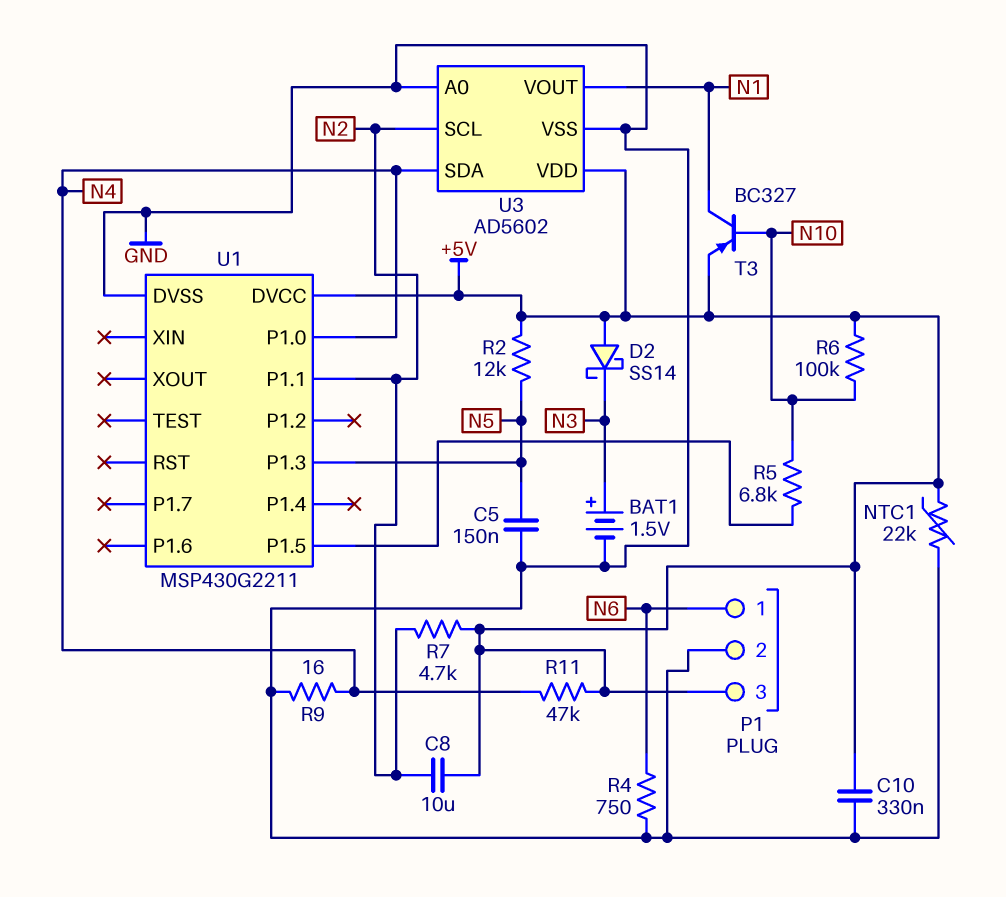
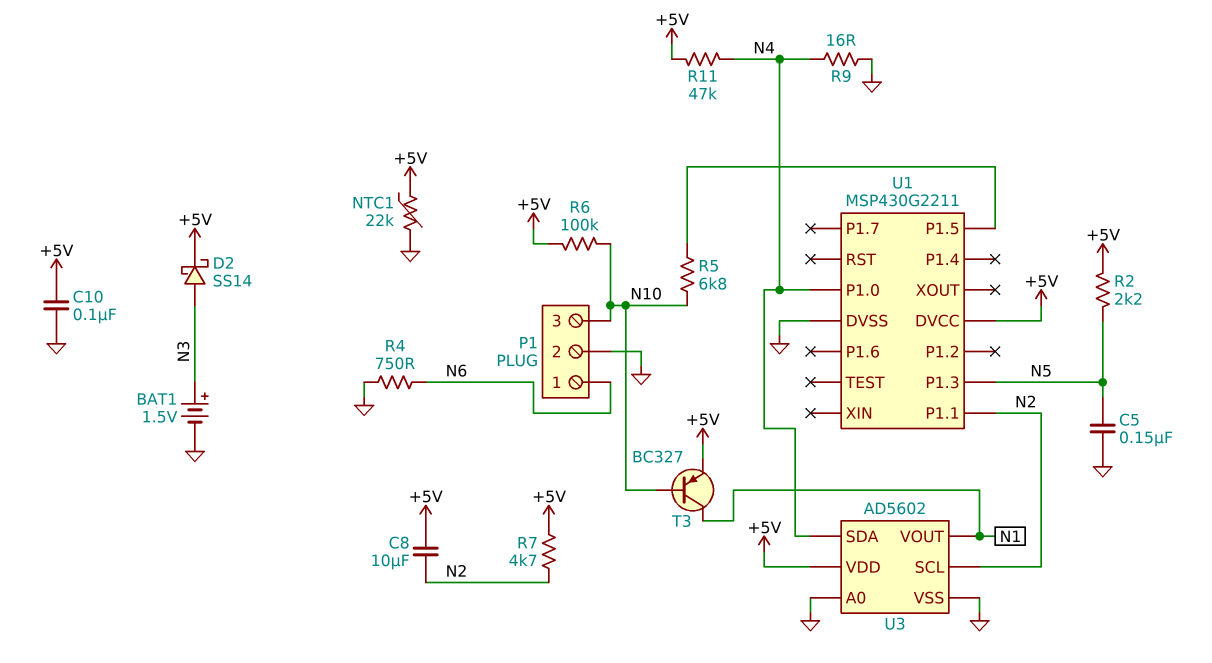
C10: 330nF (+5V, GND) -> 100nF (+5V, GND)
D2: schottky SS14 (A +5V, K N3) -> schottky SS14 (A N3, K +5V)
P1 pin 3: +5V -> N10
R2: 12k (+5V, N5) -> 2.2k (+5V, N5)

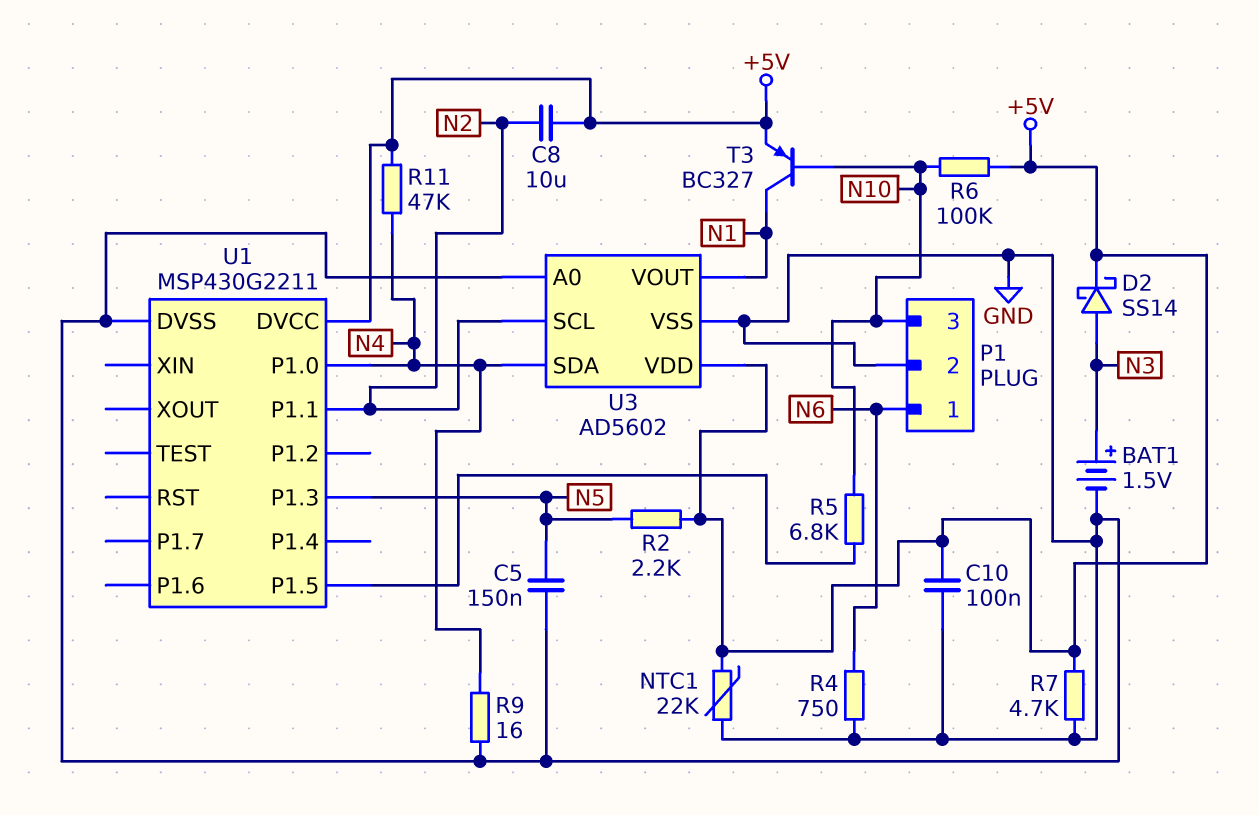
R7: 4.7k (+5V, N2) -> 4.7k (+5V, GND)

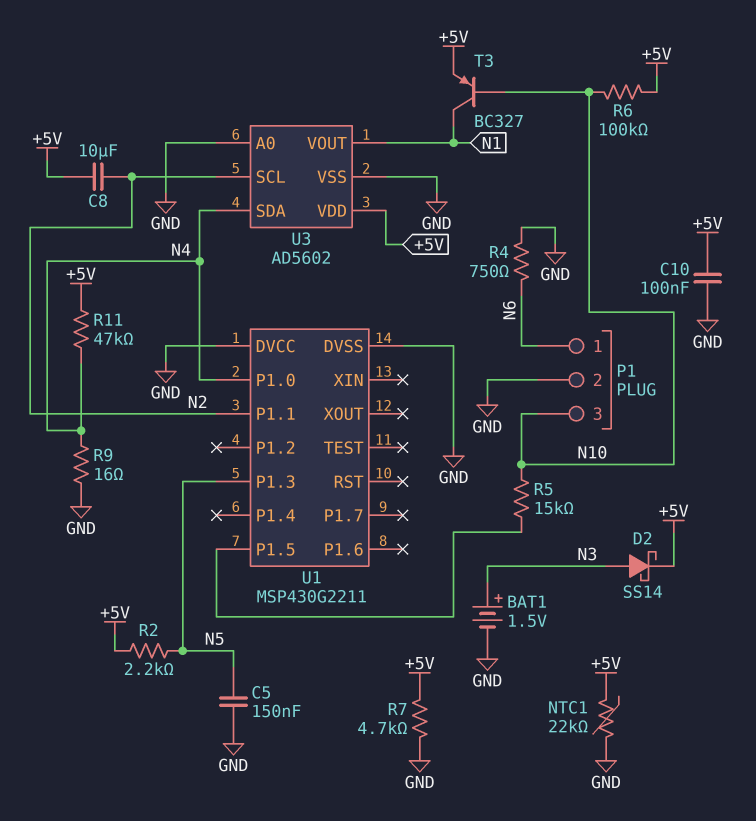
R5: 6.8k (N10, U1/P1.5) -> 15k (N10, U1/P1.5)
U1 pin DVCC: +5V -> GND

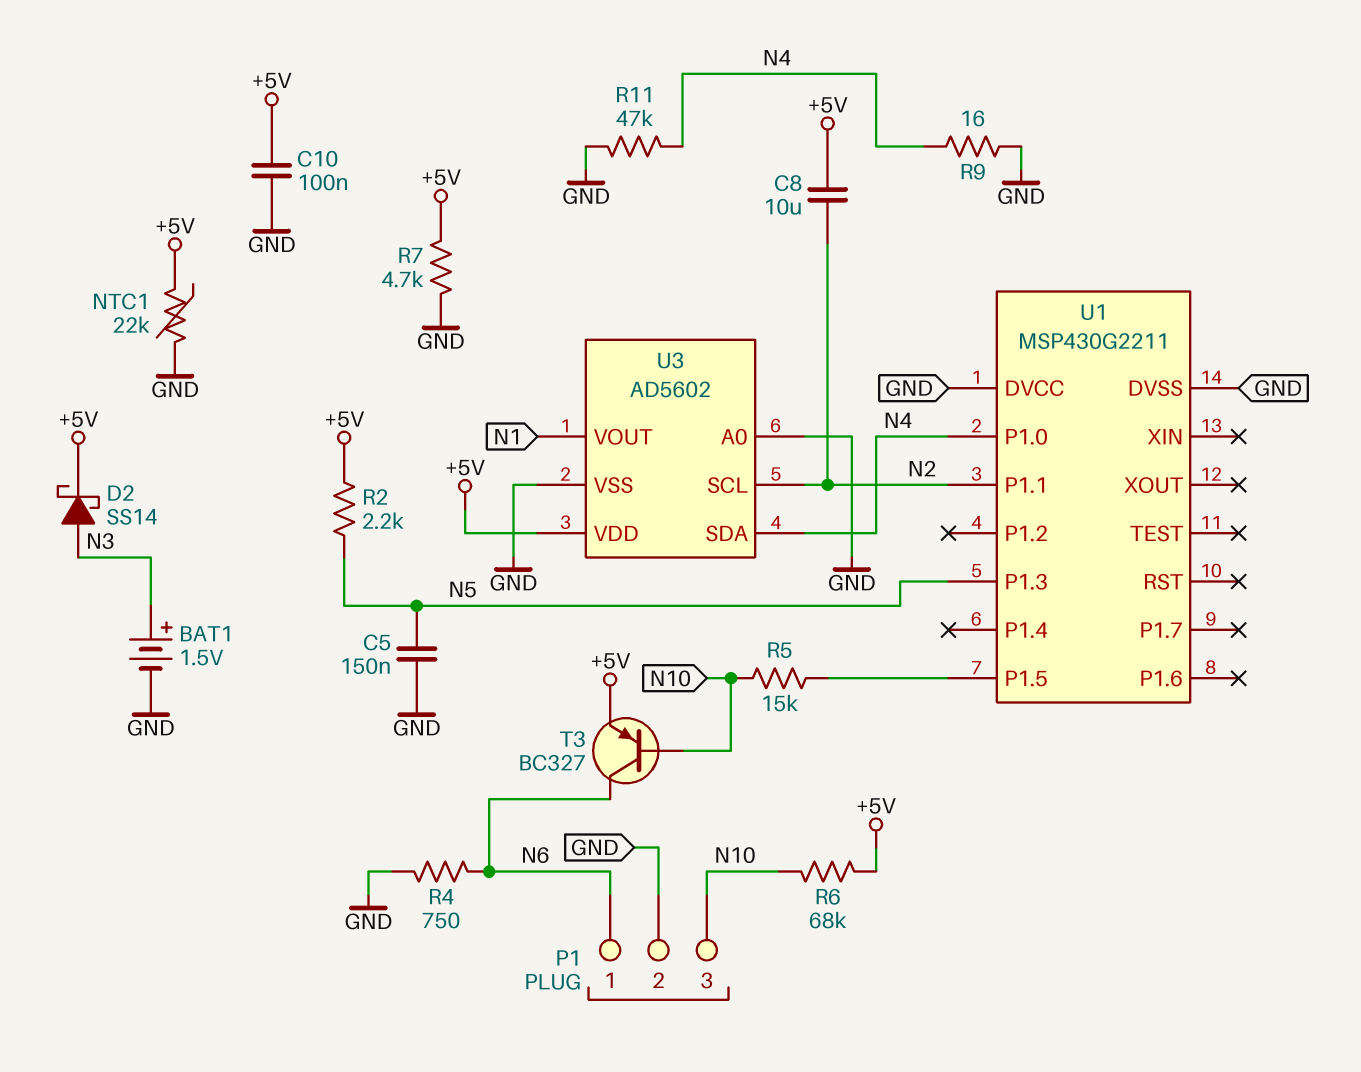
R6: 100k (+5V, N10) -> 68k (+5V, N10)
R11: 47k (+5V, N4) -> 47k (GND, N4)
T3: PNP BC327 (B N10, C N1, E +5V) -> PNP BC327 (B N10, C N6, E +5V)

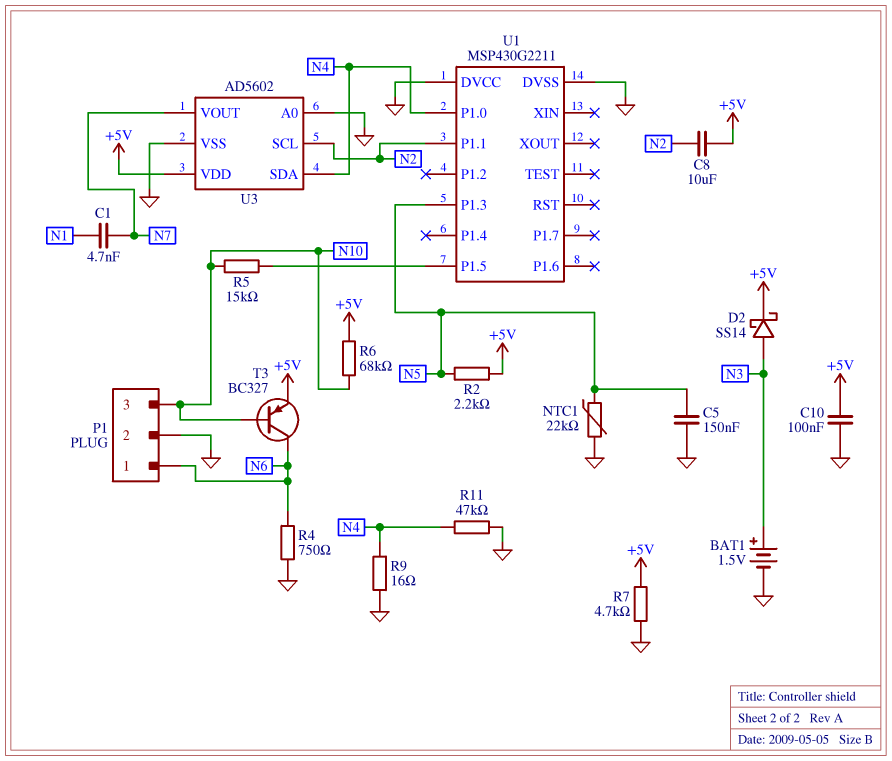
C1: none -> 4.7nF (N1, N7)
NTC1: 22k (+5V, GND) -> 22k (GND, N5)
U3 pin VOUT: N1 -> N7

